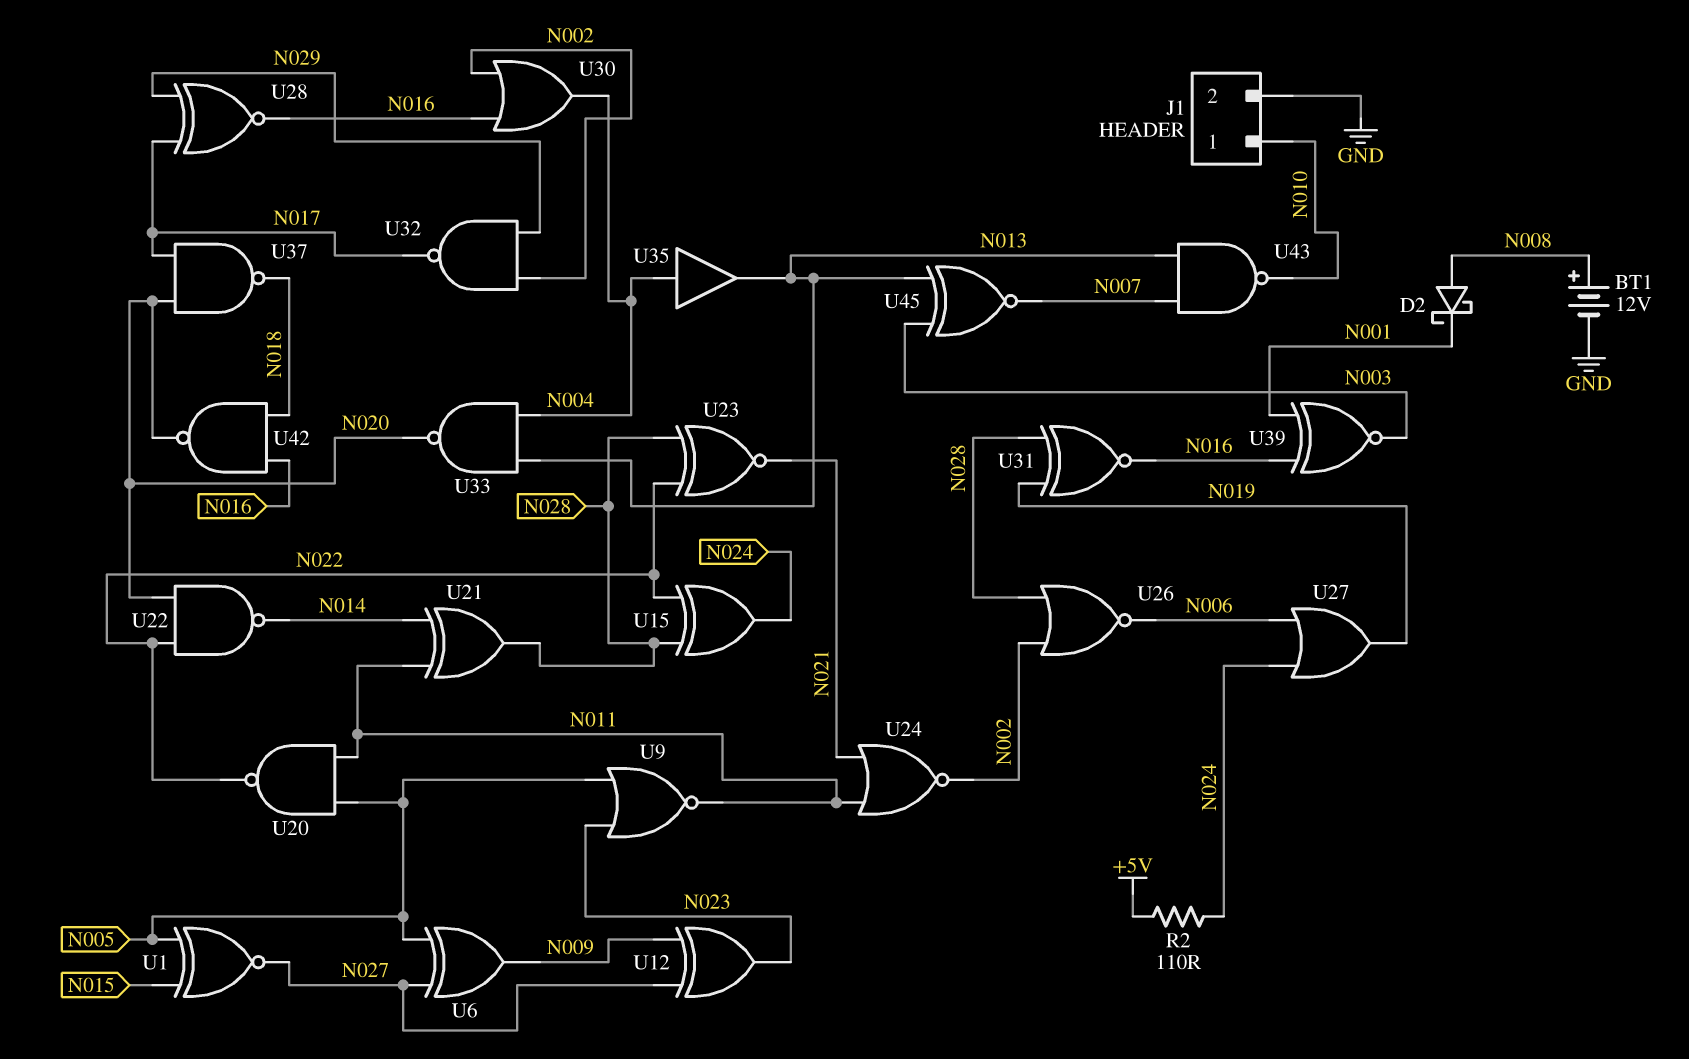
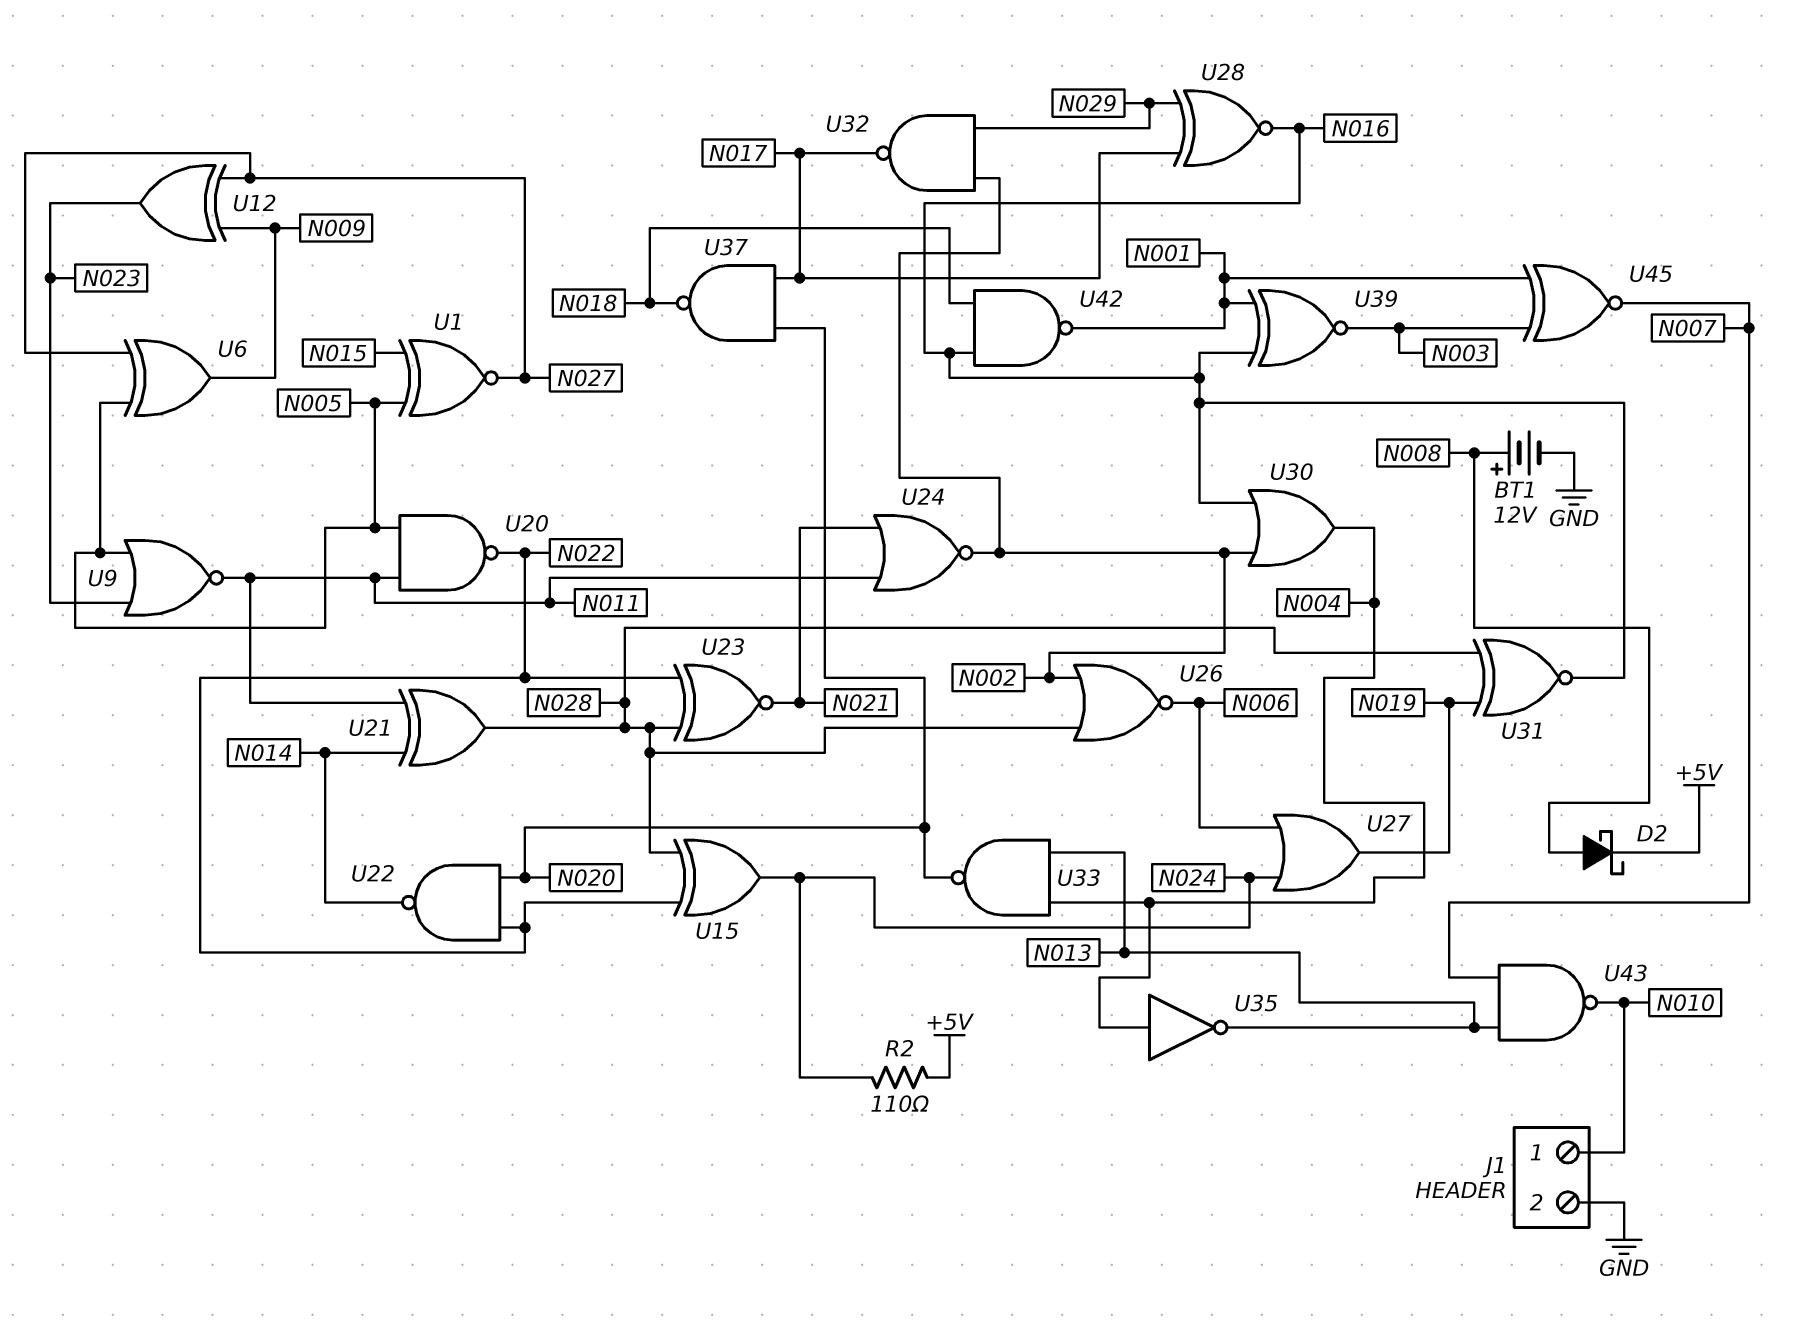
D2: schottky (A N008, K N001) -> schottky (A N008, K +5V)
U35: buffer (in N004, out N013) -> NOT (in N004, out N013)
U42: NAND (in N016, in N018, out N020) -> NAND (in N016, in N018, out N001)
U45: XNOR (in N003, in N013, out N007) -> XNOR (in N001, in N003, out N007)

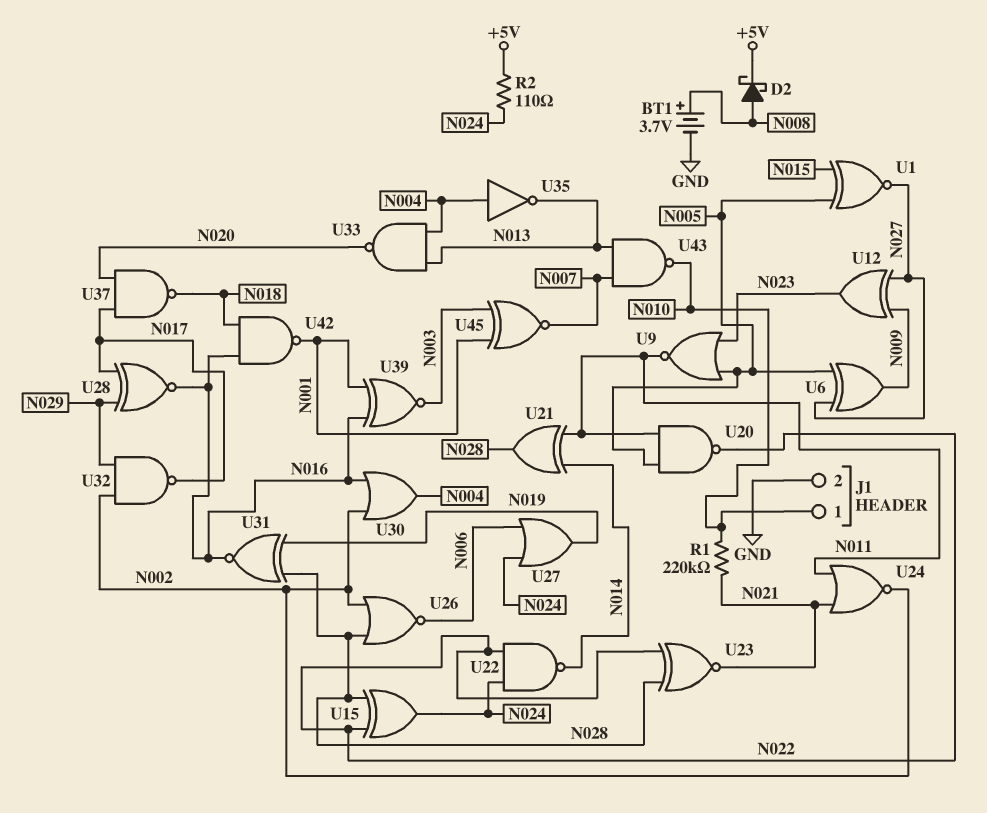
BT1: 12V (plus N008, minus GND) -> 3.7V (plus N008, minus GND)
R1: none -> 220k (N010, N021)
U22: NAND (in N020, in N022, out N014) -> NAND (in N022, in N024, out N014)

